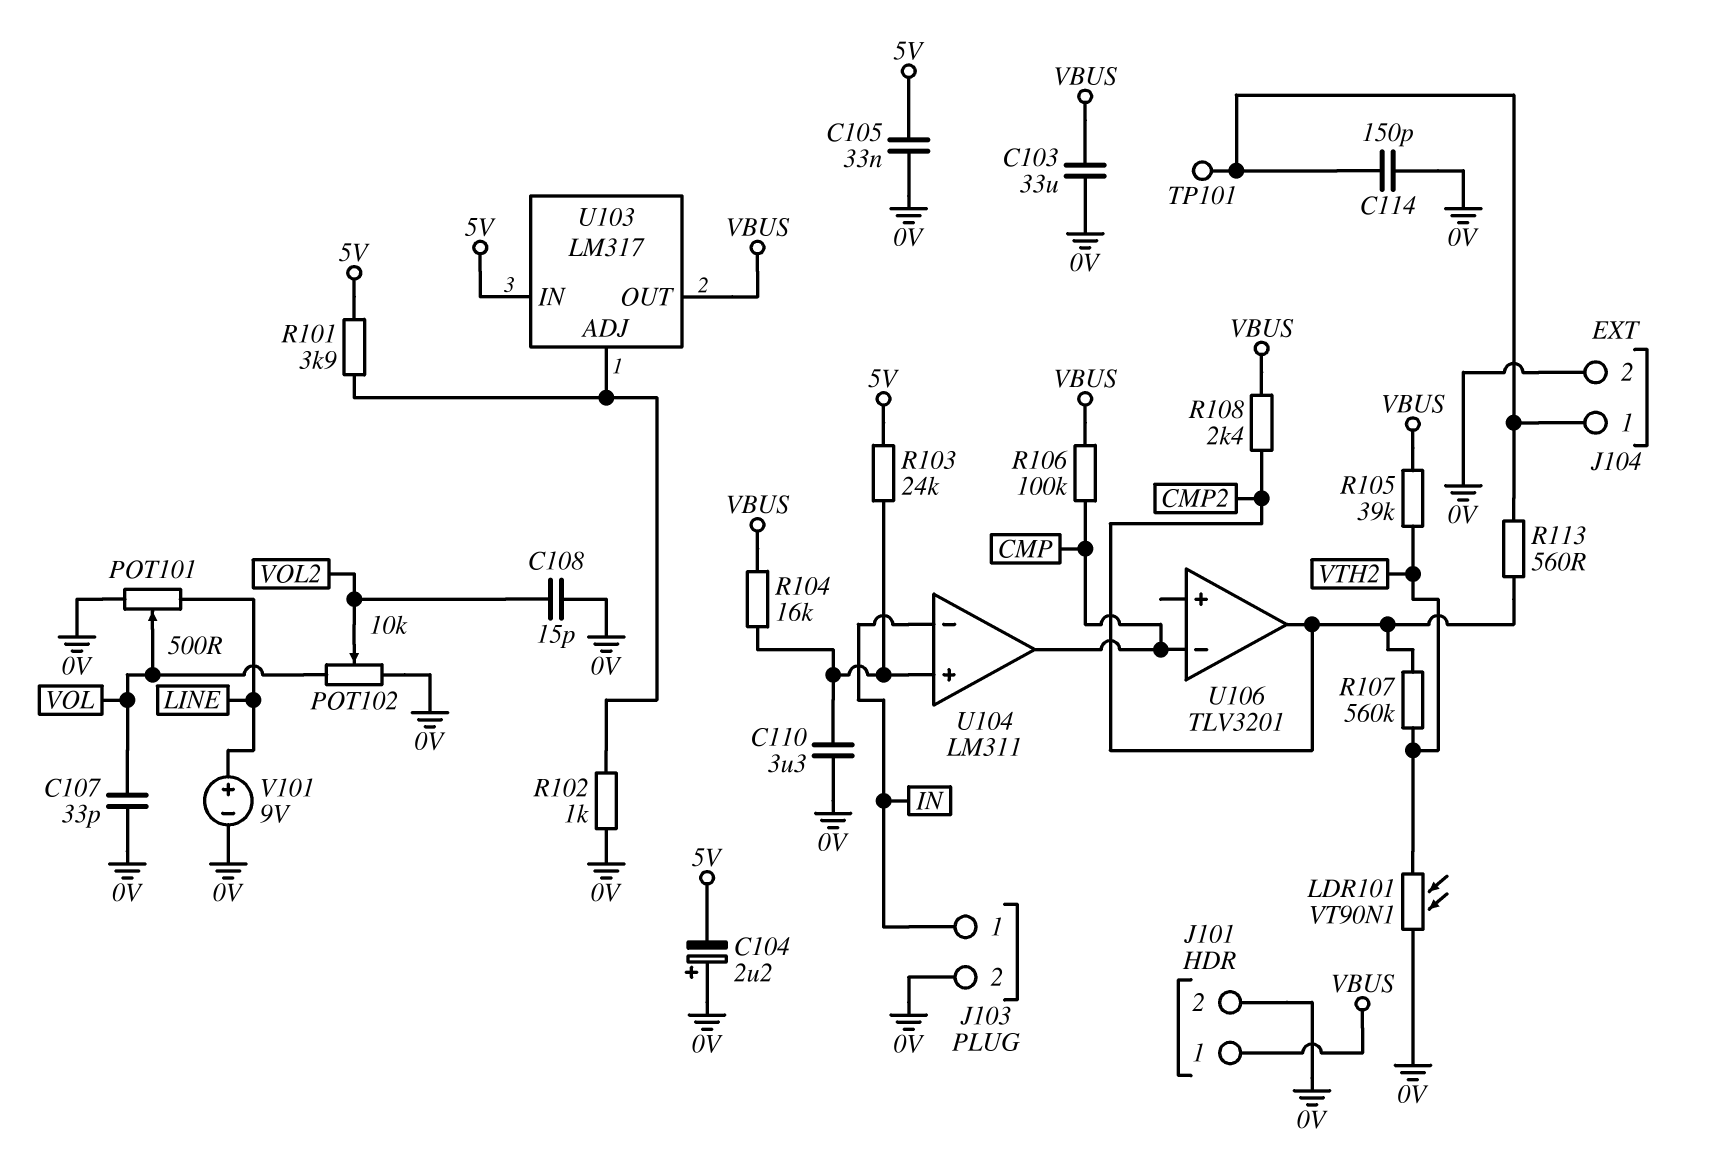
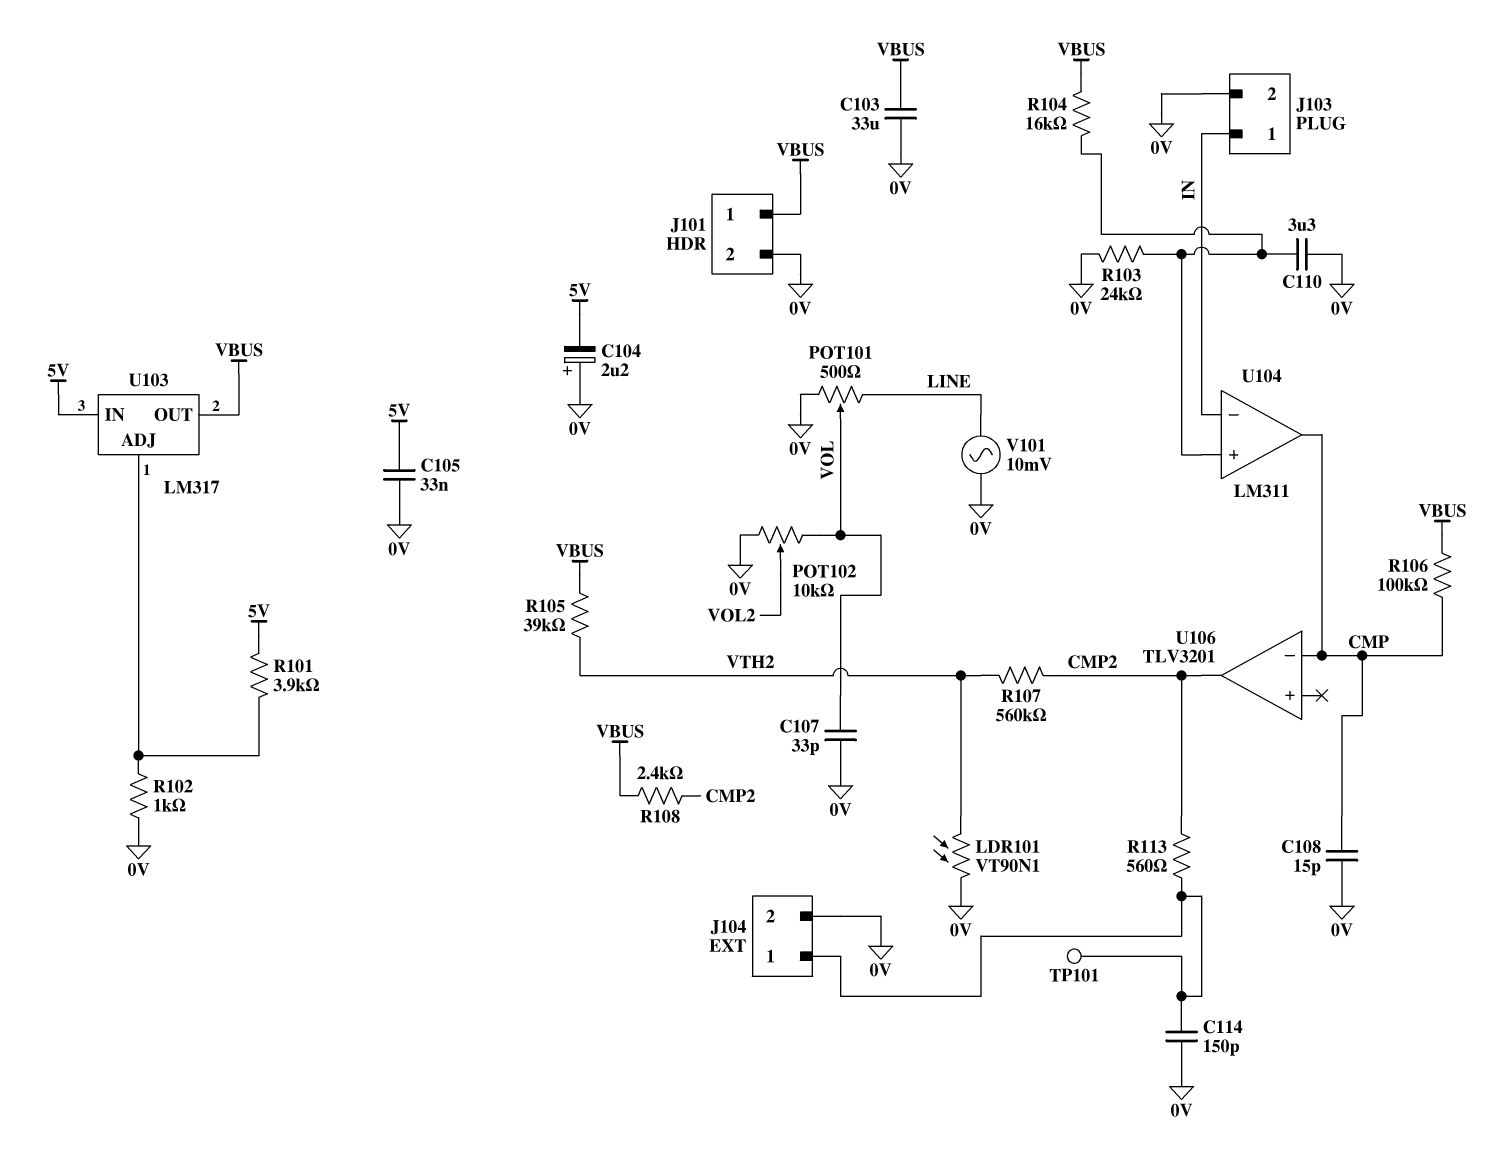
C108: 15pF (0V, VOL2) -> 15pF (0V, CMP)
R103: 24k (5V, U104/in+) -> 24k (0V, U104/in+)
V101: 9V (plus LINE, minus 0V) -> AC 10mV (0V, LINE)

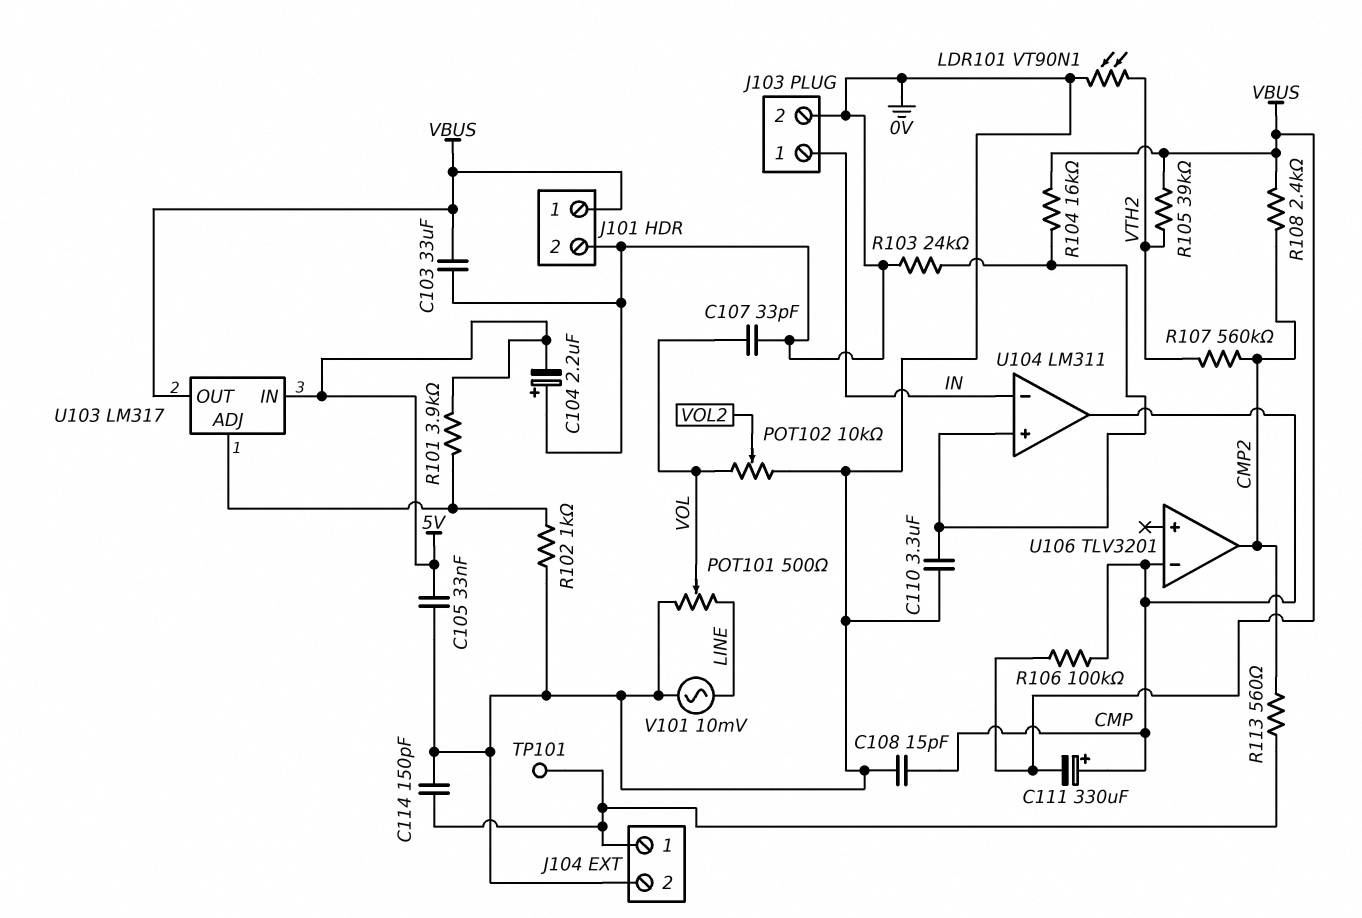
C111: none -> 330uF (plus CMP, minus VBUS)

